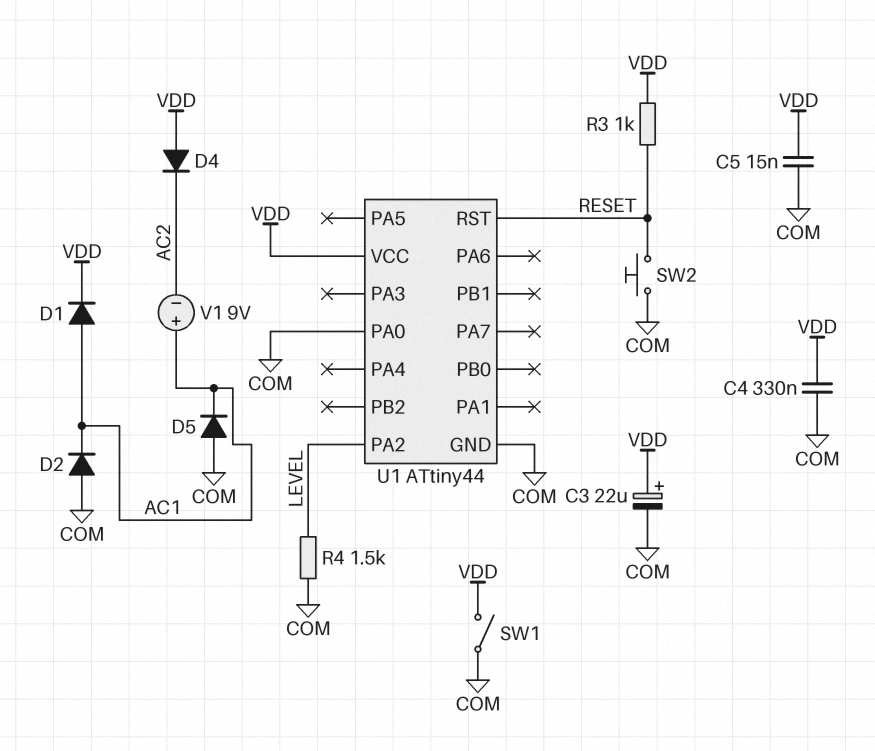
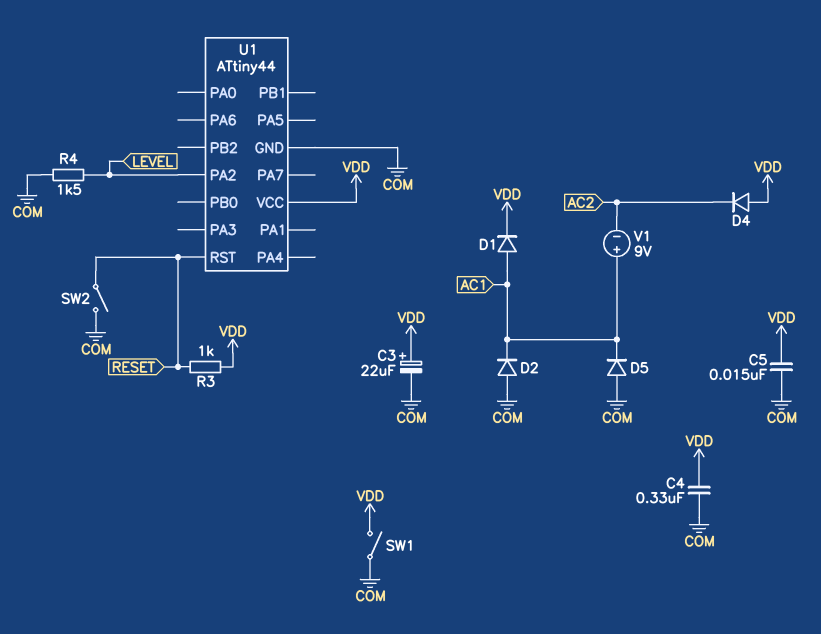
SW2: button (COM, RESET) -> switch (COM, RESET)
U1 pin PA0: COM -> none

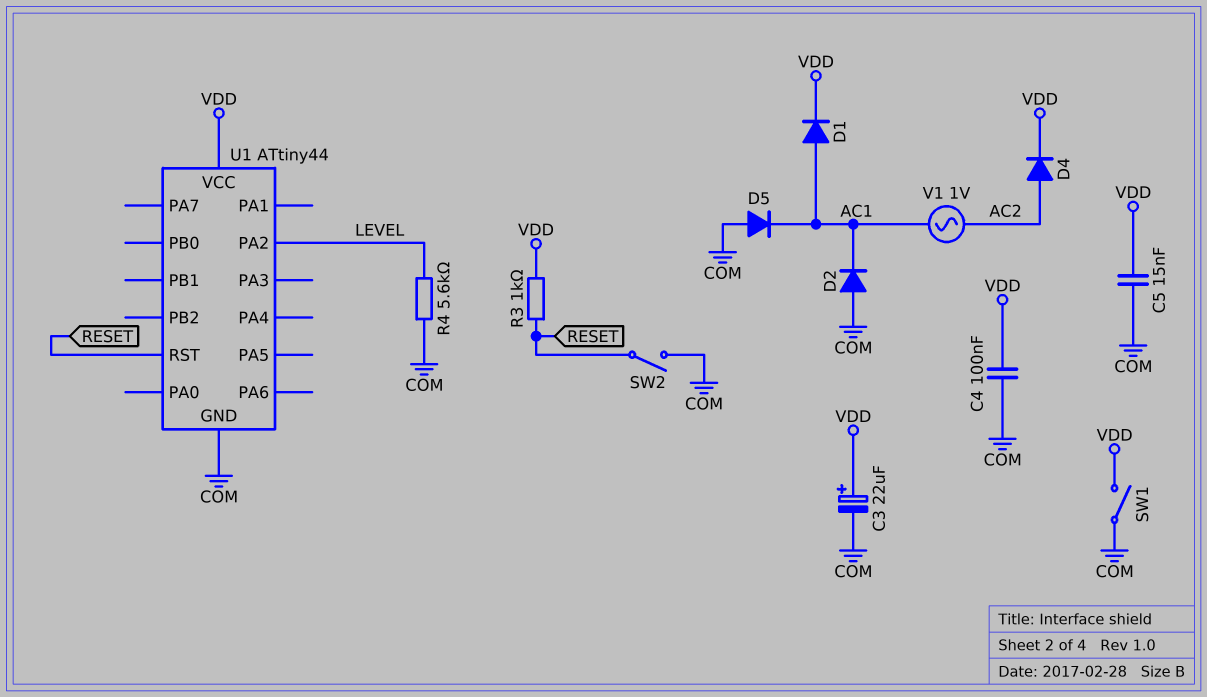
C4: 330nF (COM, VDD) -> 100nF (COM, VDD)
D4: diode (A VDD, K AC2) -> diode (A AC2, K VDD)
R4: 1.5k (COM, LEVEL) -> 5.6k (COM, LEVEL)
V1: 9V (plus AC1, minus AC2) -> AC 1V (AC1, AC2)

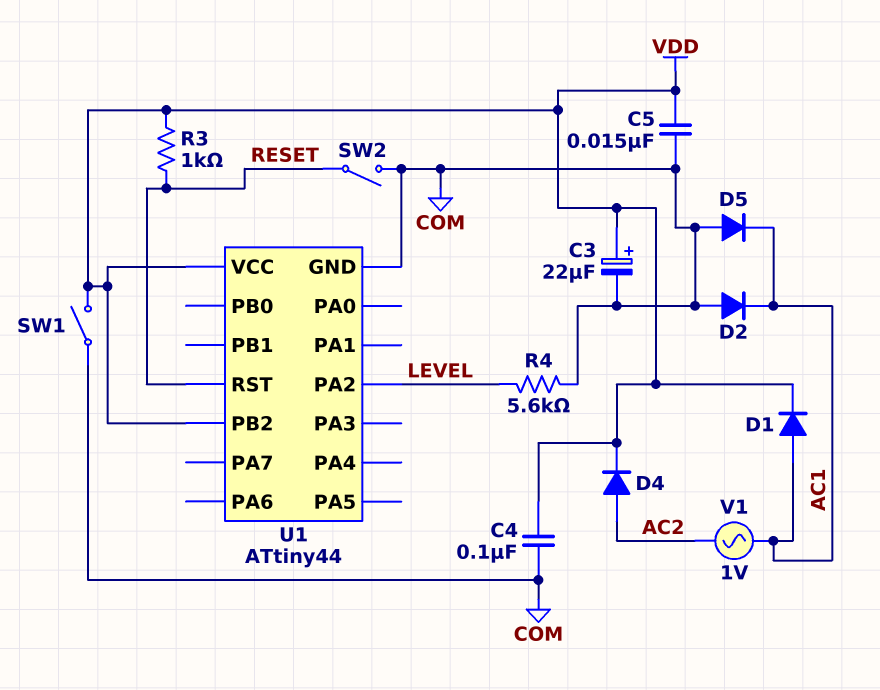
U1 pin PB2: none -> VDD

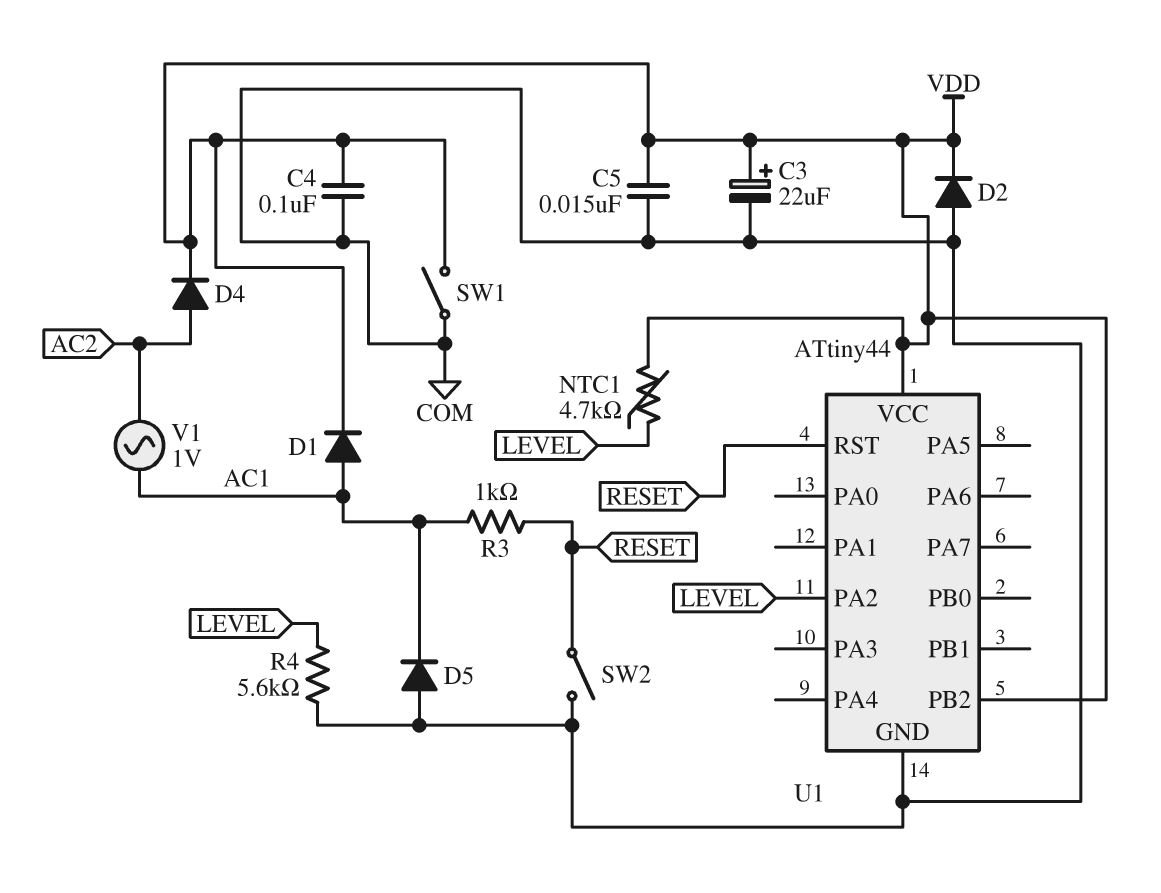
D2: diode (A COM, K AC1) -> diode (A COM, K VDD)
NTC1: none -> 4.7k (LEVEL, VDD)
R3: 1k (RESET, VDD) -> 1k (AC1, RESET)

